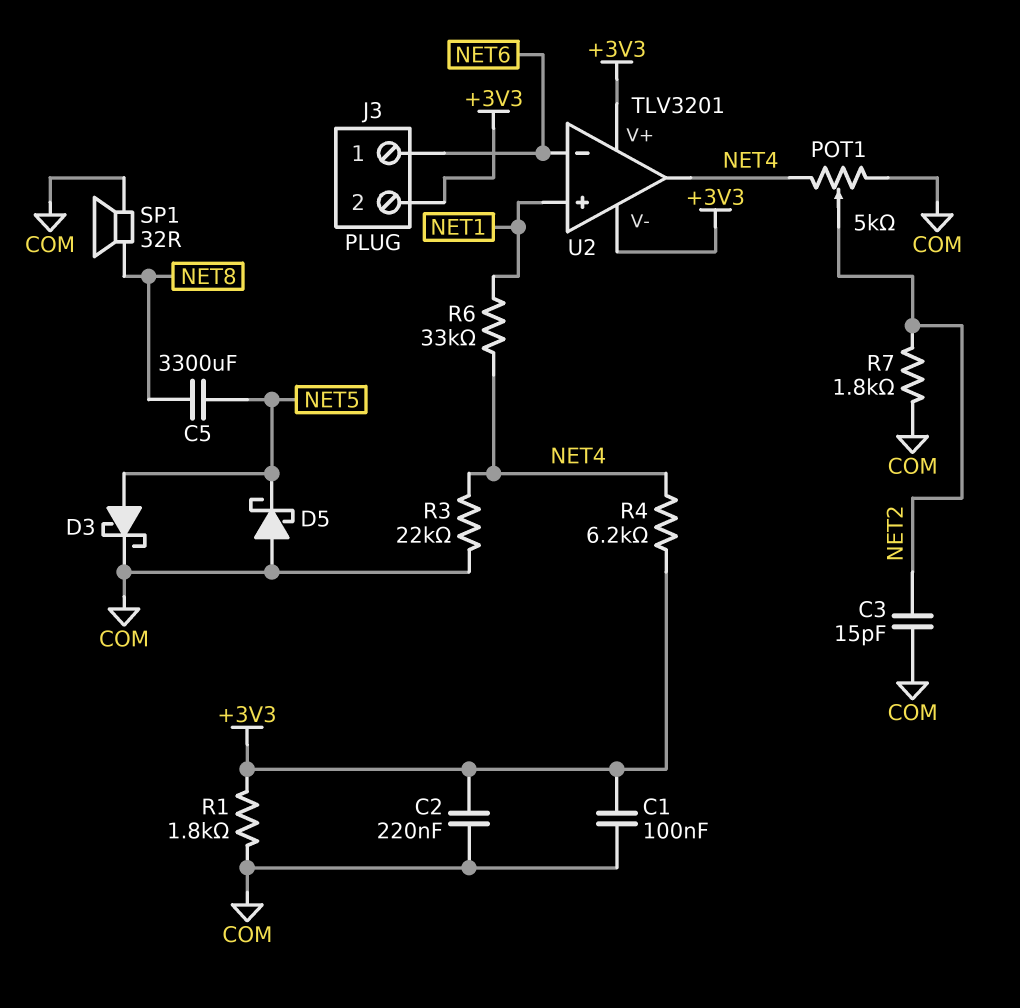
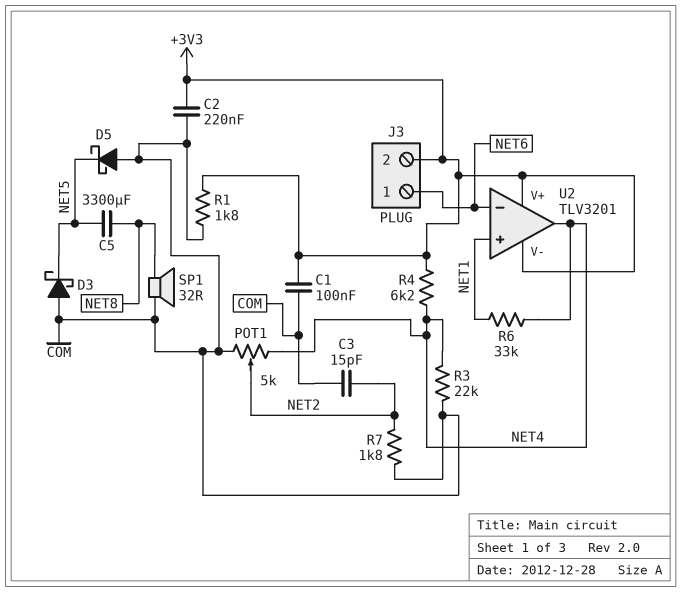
D3: schottky (A NET5, K COM) -> schottky (A COM, K NET5)

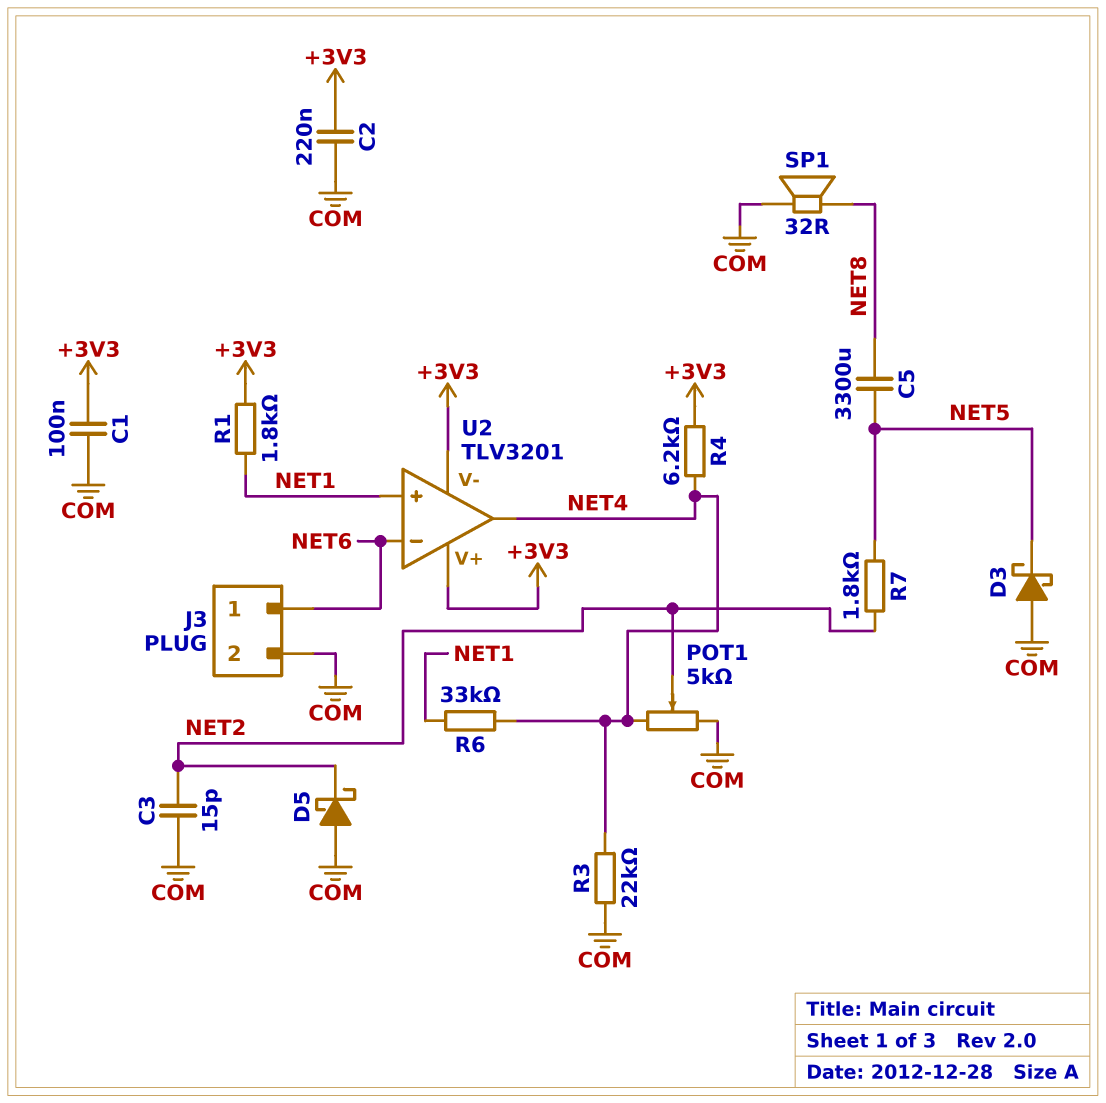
D5: schottky (A COM, K NET5) -> schottky (A COM, K NET2)
J3 pin 2: +3V3 -> COM
R1: 1.8k (+3V3, COM) -> 1.8k (+3V3, NET1)
R7: 1.8k (COM, NET2) -> 1.8k (NET2, NET5)

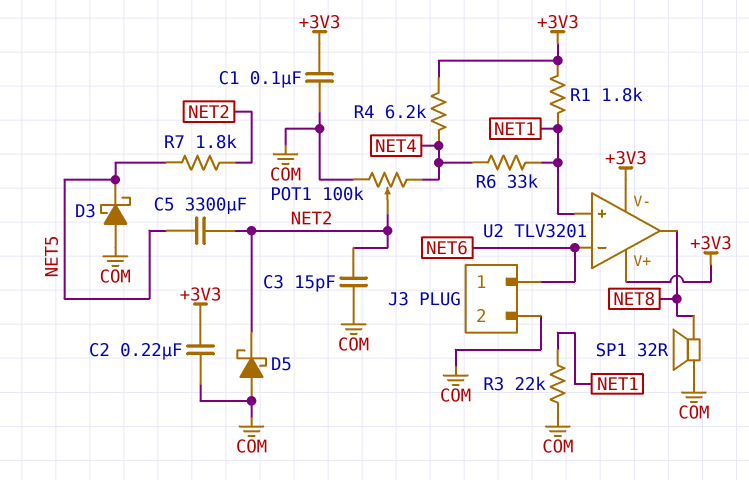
C5: 3300uF (NET5, NET8) -> 3300uF (NET2, NET5)
POT1: 5k (COM, NET4, wiper NET2) -> 100k (COM, NET4, wiper NET2)
R3: 22k (COM, NET4) -> 22k (COM, NET1)
U2 pin out: NET4 -> NET8

